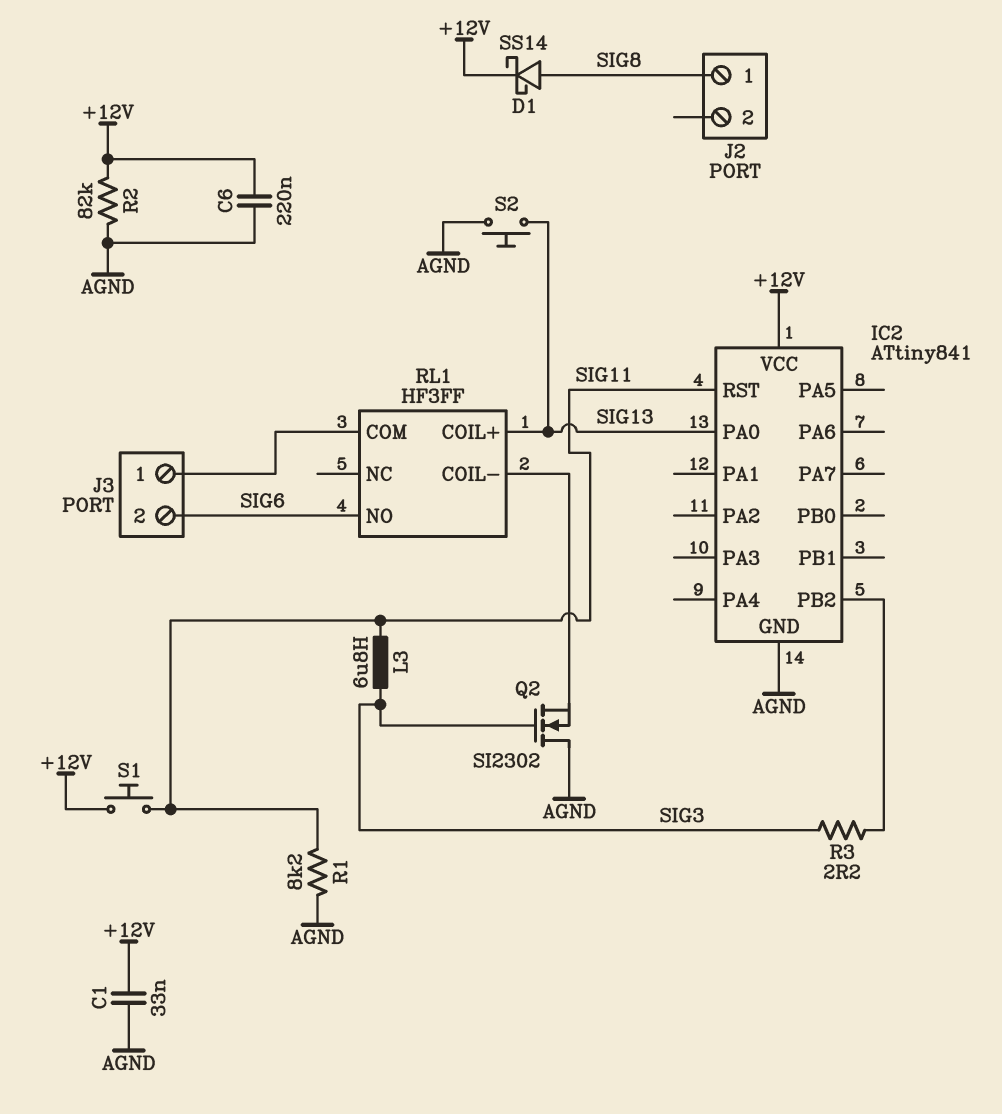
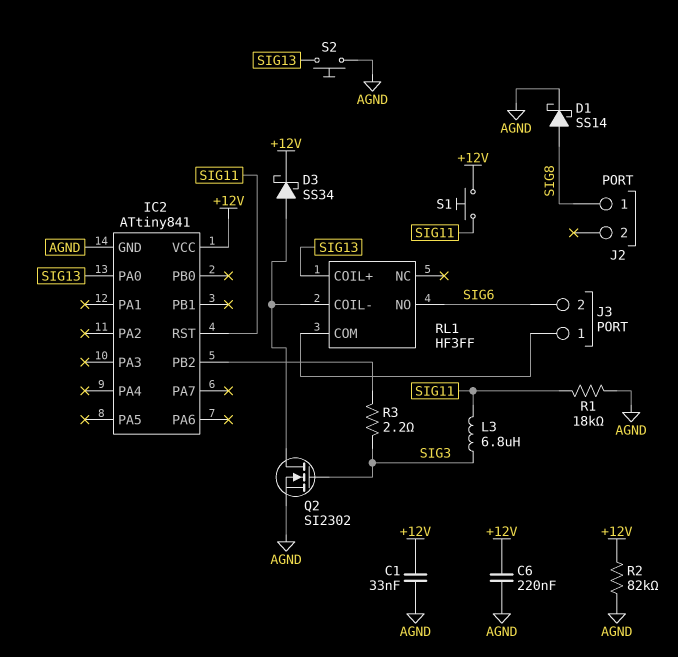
D1: schottky SS14 (A SIG8, K +12V) -> schottky SS14 (A SIG8, K AGND)
D3: none -> schottky SS34 (A RL1/COIL-, K +12V)
Q2: NMOS SI2302 (G SIG3, D AGND, S RL1/COIL-) -> NMOS SI2302 (G SIG3, D RL1/COIL-, S AGND)
R1: 8.2k (AGND, SIG11) -> 18k (AGND, SIG11)

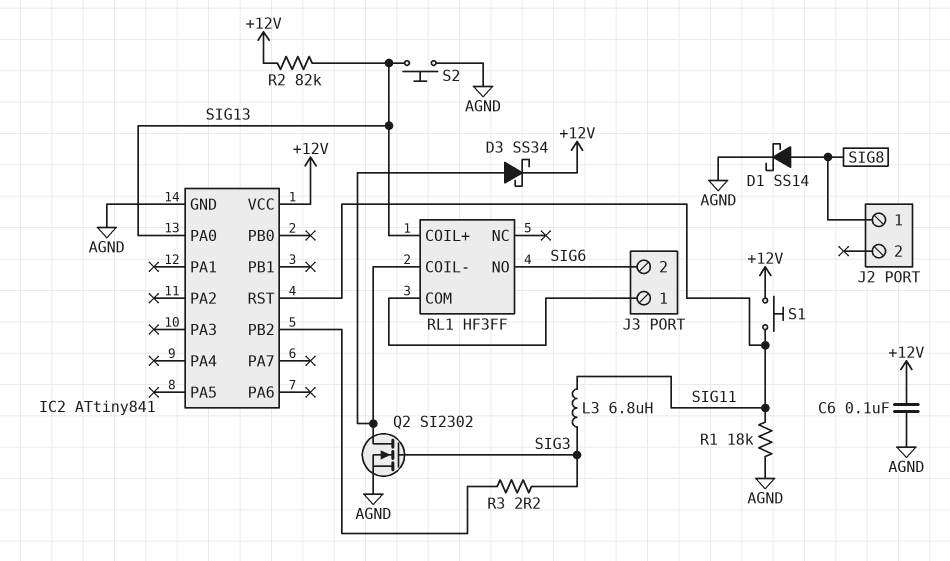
C1: 33nF (+12V, AGND) -> none
C6: 220nF (+12V, AGND) -> 100nF (+12V, AGND)
R2: 82k (+12V, AGND) -> 82k (+12V, SIG13)

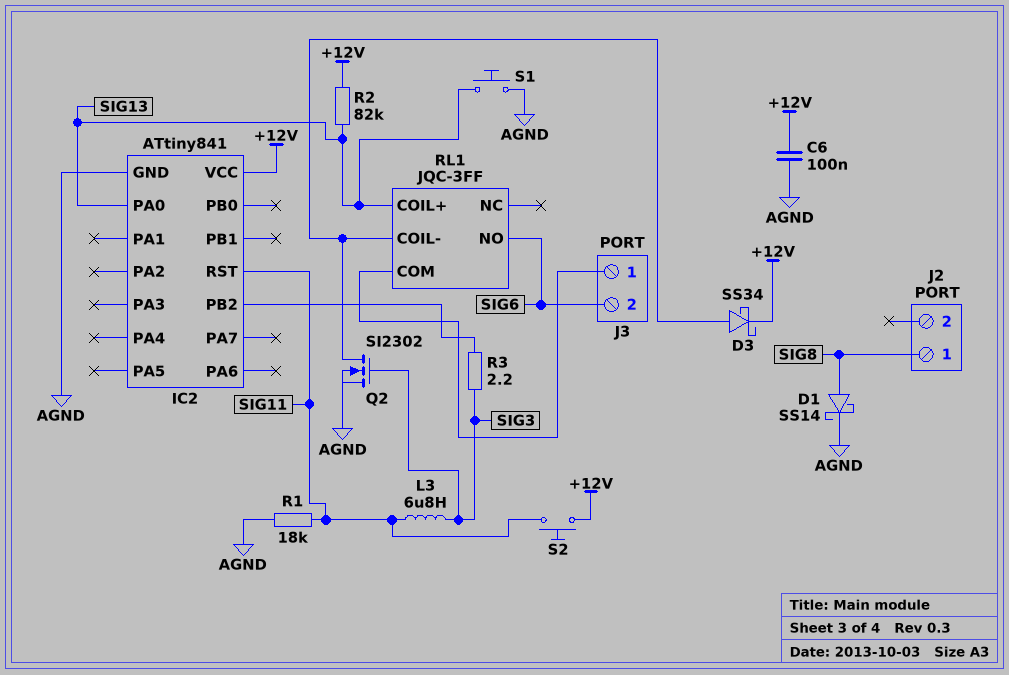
RL1: HF3FF -> JQC-3FF
S1: button (+12V, SIG11) -> button (AGND, SIG13)
S2: button (AGND, SIG13) -> button (+12V, SIG11)

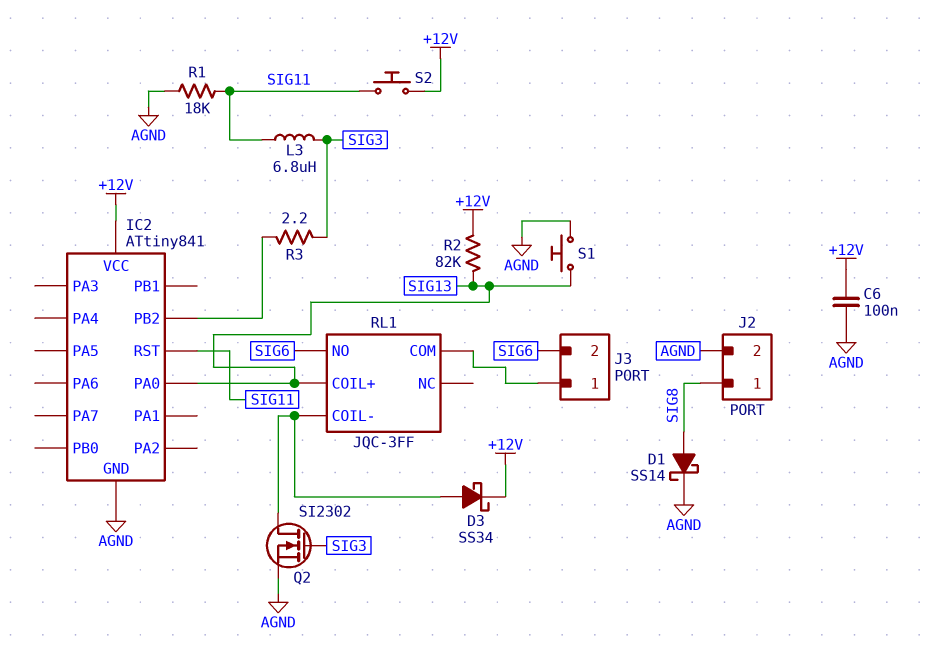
J2 pin 2: none -> AGND

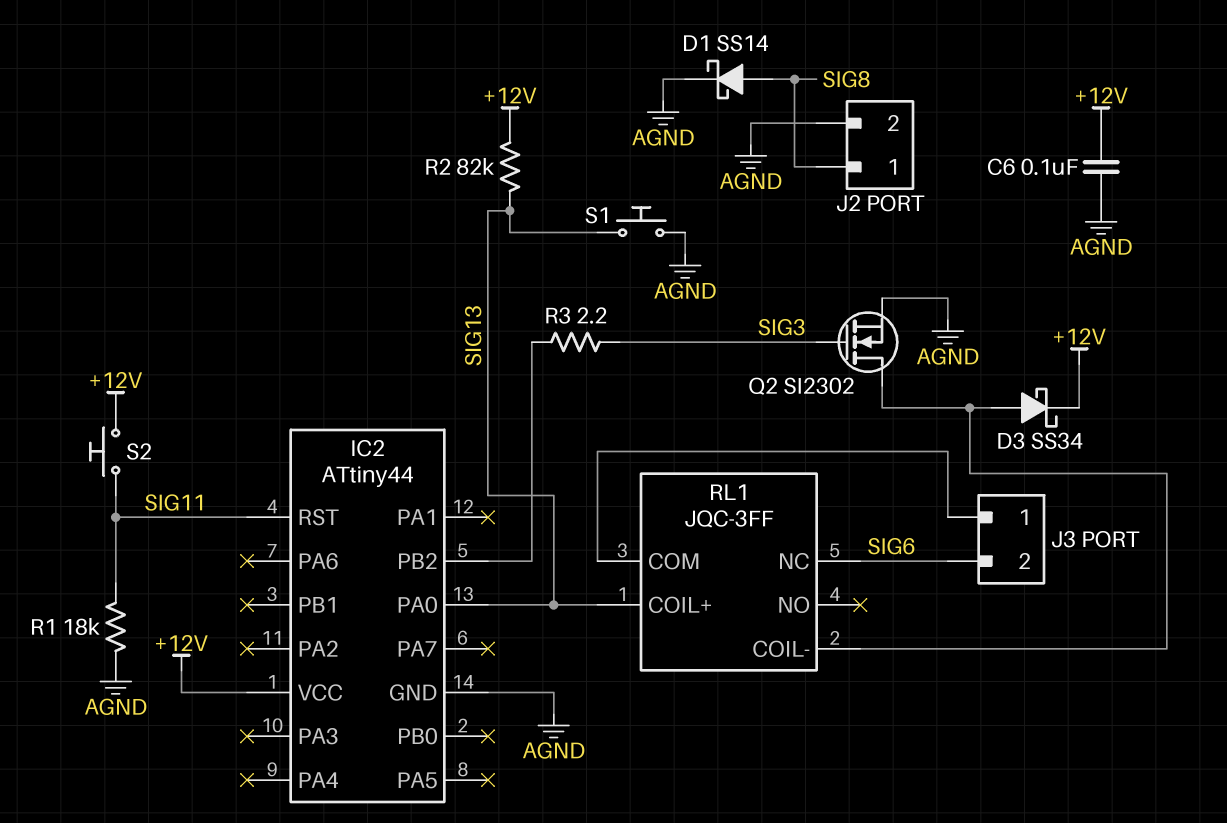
IC2: ATtiny841 -> ATtiny44
L3: 6.8uH (SIG3, SIG11) -> none
RL1 pin NC: none -> SIG6
RL1 pin NO: SIG6 -> none

